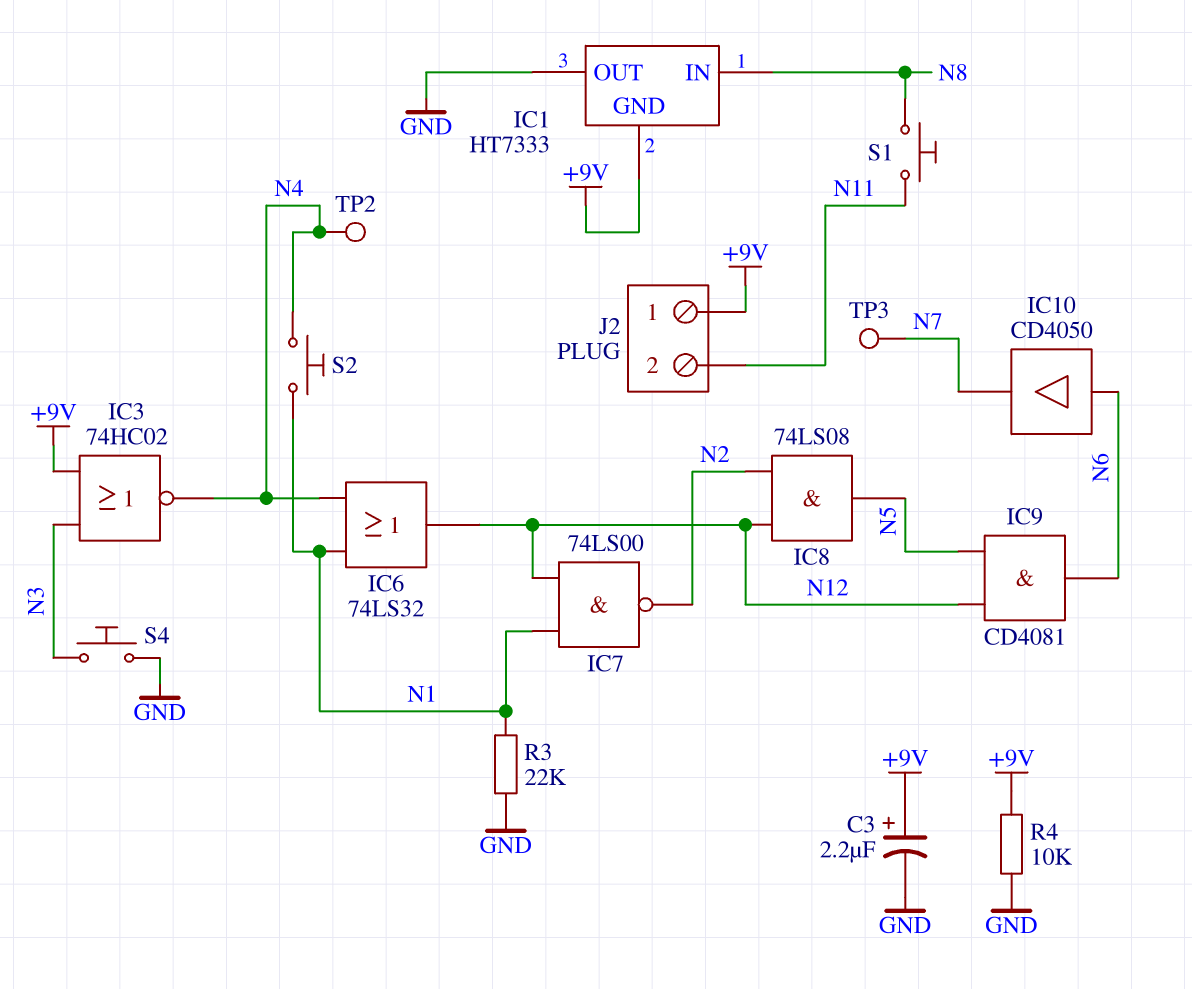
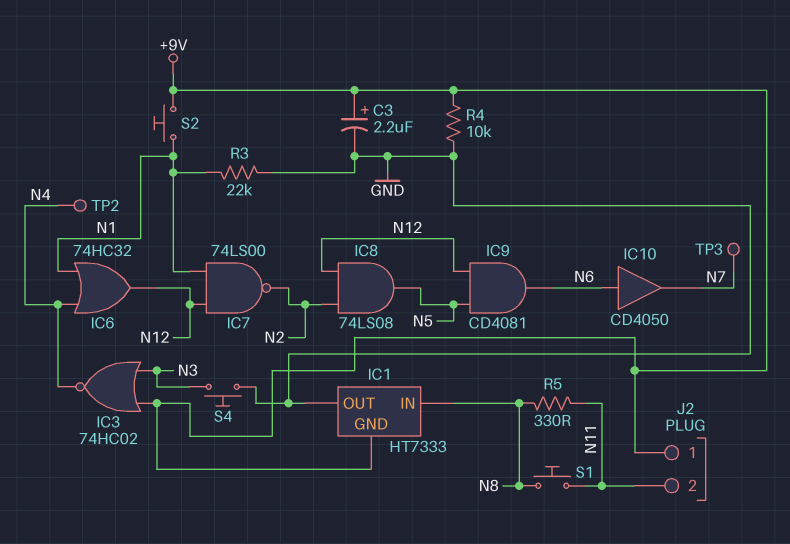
IC6: OR 74LS32 (in N1, in N4, out N12) -> OR 74HC32 (in N1, in N4, out N12)
R5: none -> 330 (N8, N11)
S2: button (N1, N4) -> button (+9V, N1)

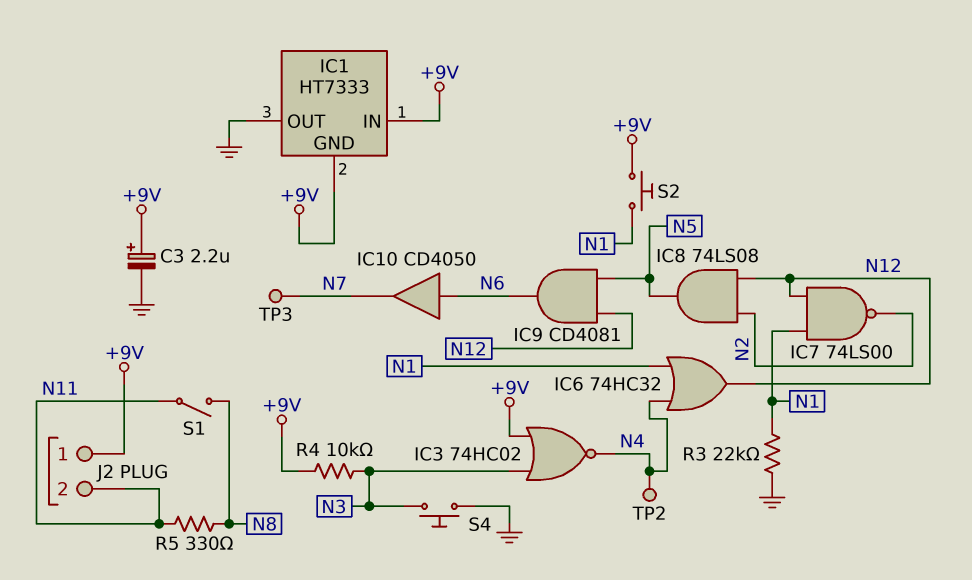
IC1 pin IN: N8 -> +9V
R4: 10k (+9V, GND) -> 10k (+9V, N3)
S1: button (N8, N11) -> switch (N8, N11)

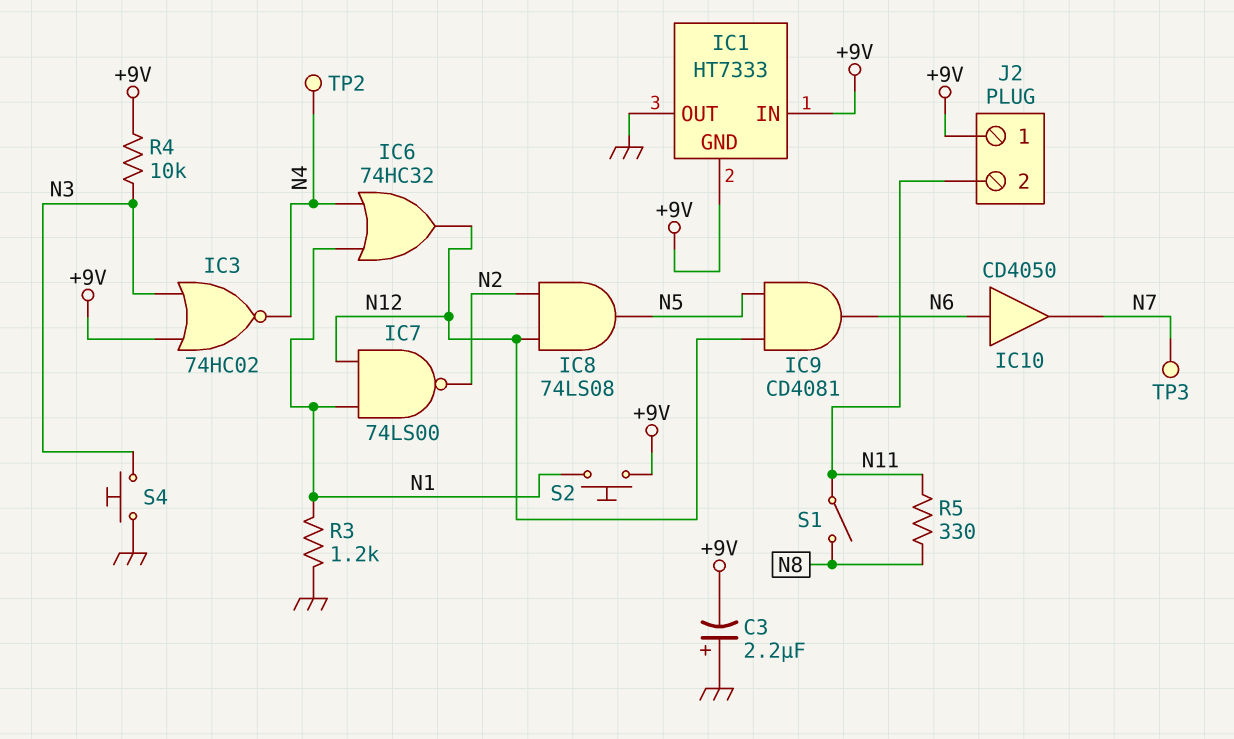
C3: 2.2uF (plus +9V, minus GND) -> 2.2uF (plus GND, minus +9V)
R3: 22k (GND, N1) -> 1.2k (GND, N1)

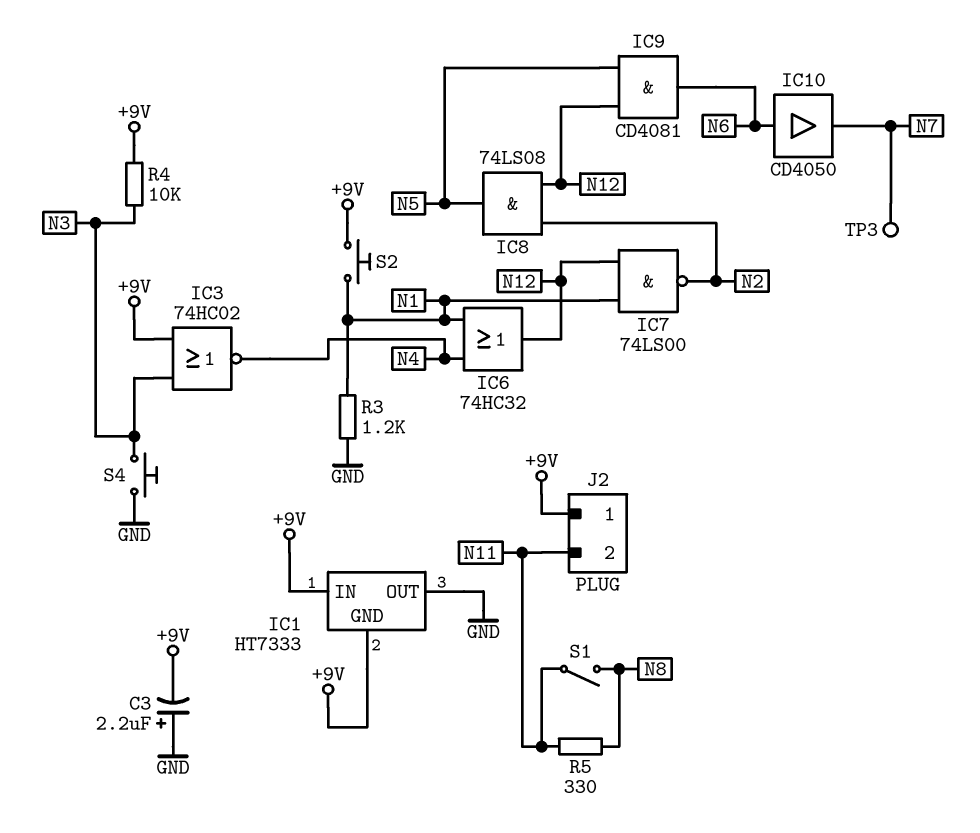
TP2: test point (N4) -> none

